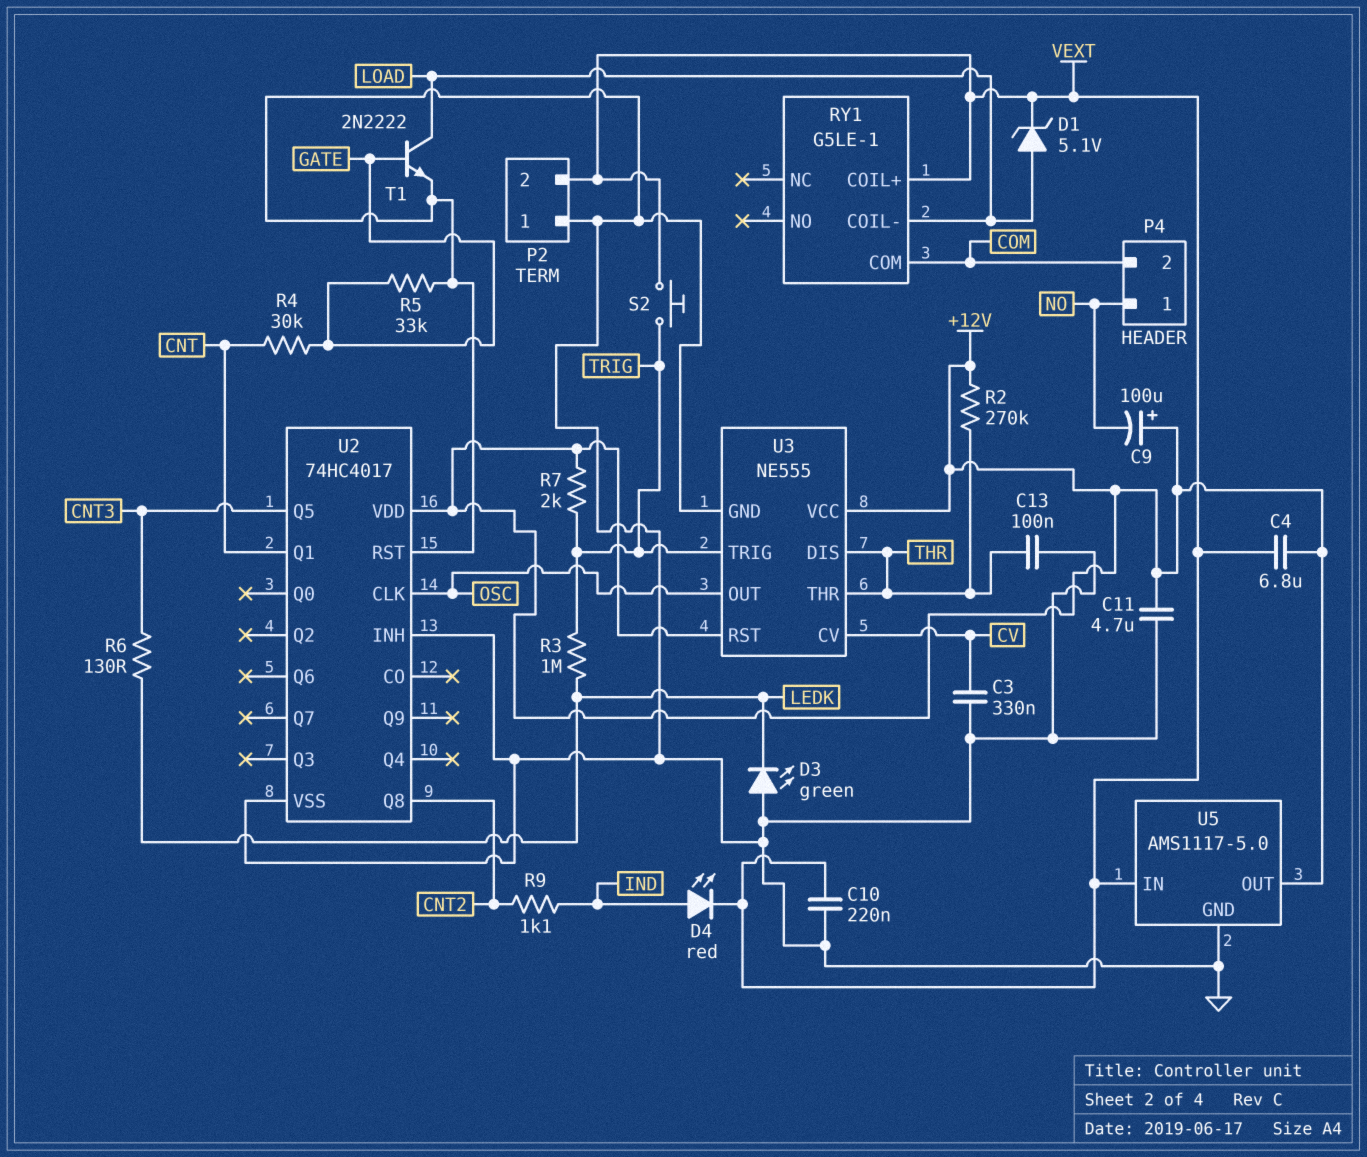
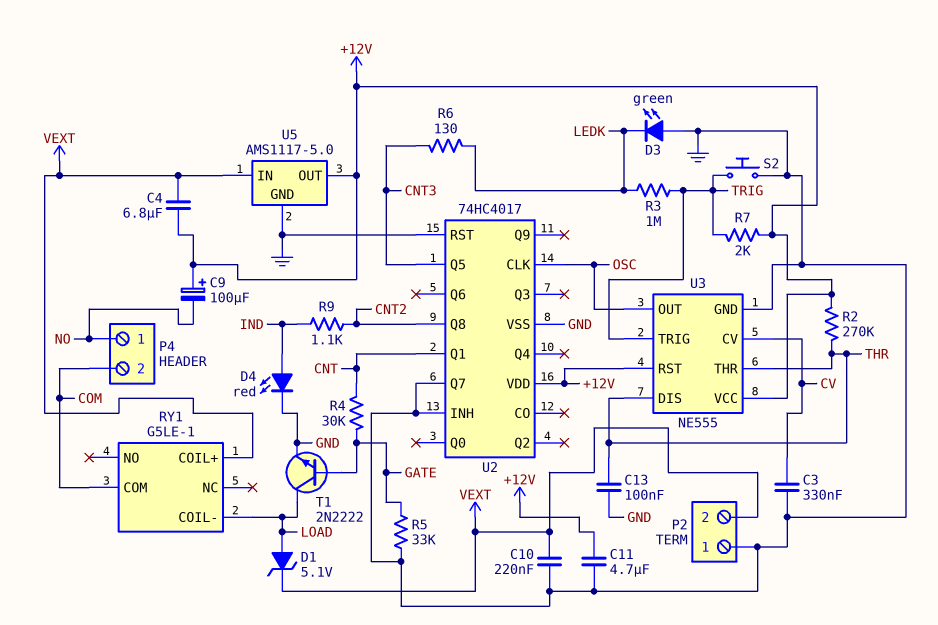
D4: LED red (A IND, K VEXT) -> LED red (A IND, K GND)
S2: button (TRIG, VEXT) -> button (GND, TRIG)
U2 pin Q7: none -> GND

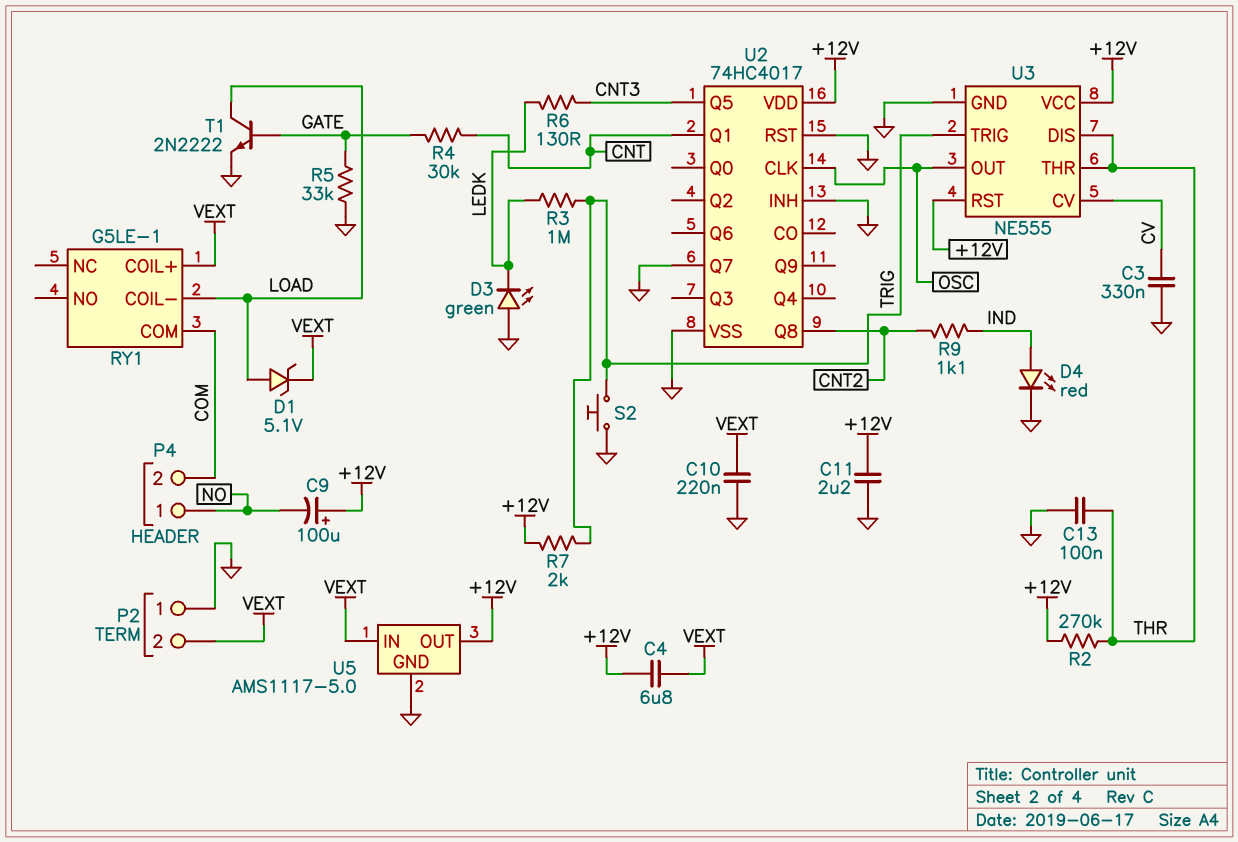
C11: 4.7uF (+12V, GND) -> 2.2uF (+12V, GND)

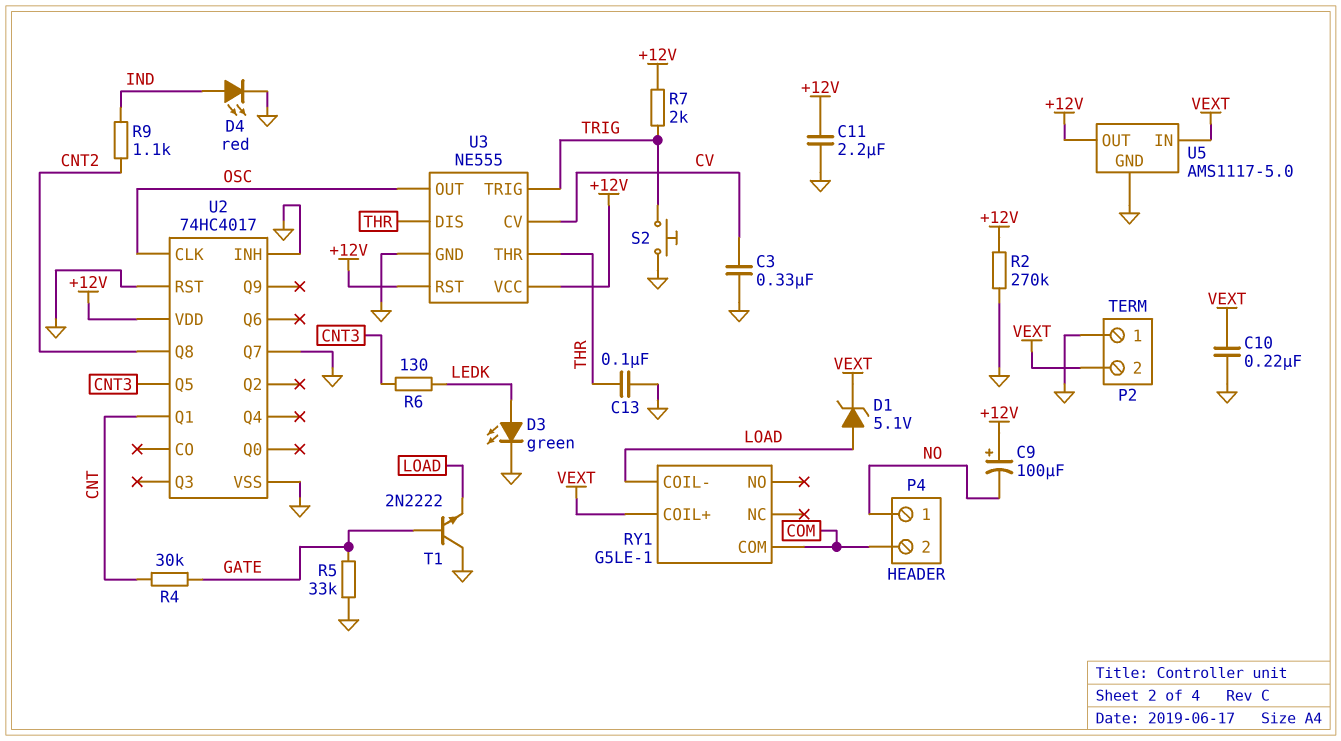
C4: 6.8uF (+12V, VEXT) -> none
D3: LED green (A GND, K LEDK) -> LED green (A LEDK, K GND)
R2: 270k (+12V, THR) -> 270k (+12V, GND)
R3: 1M (LEDK, TRIG) -> none
T1: NPN 2N2222 (B GATE, C LOAD, E GND) -> NPN 2N2222 (B GATE, C GND, E LOAD)

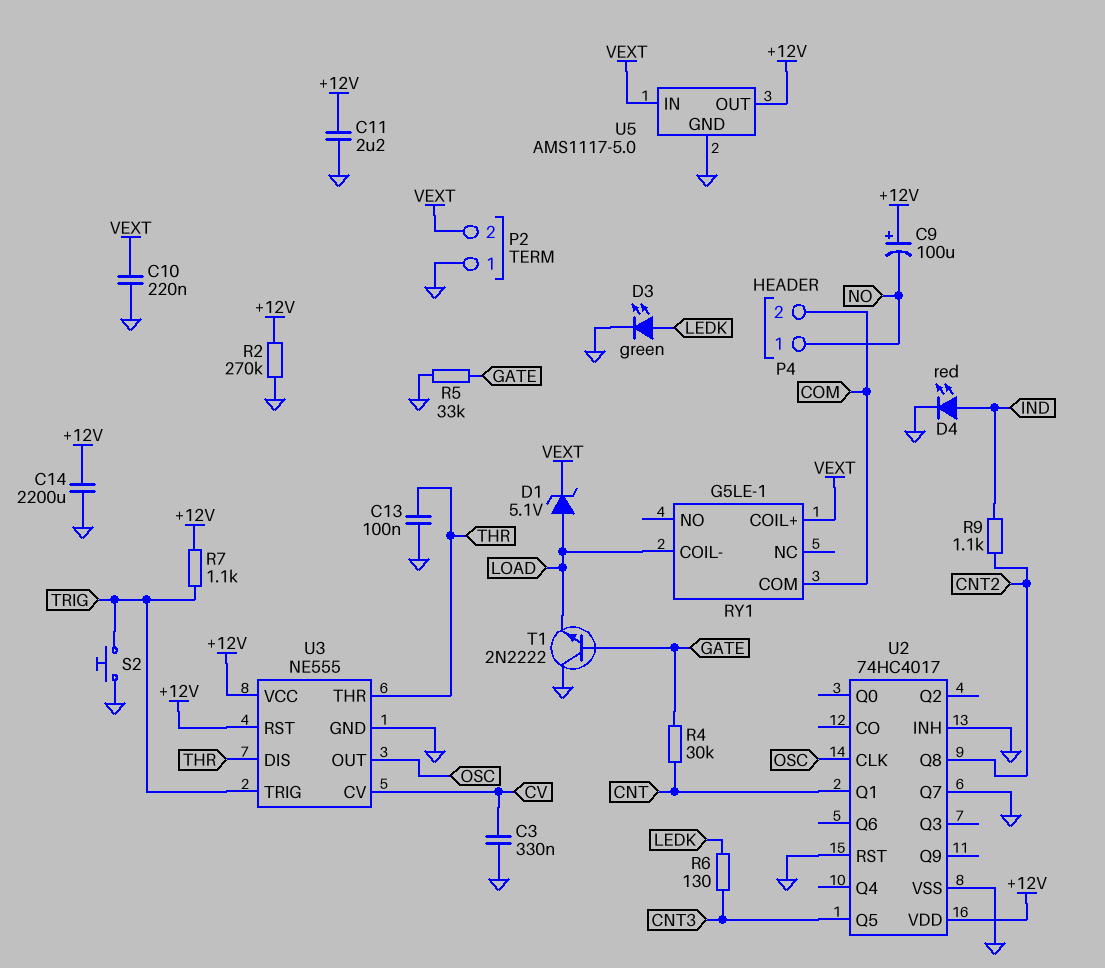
C14: none -> 2200uF (+12V, GND)
R7: 2k (+12V, TRIG) -> 1.1k (+12V, TRIG)

